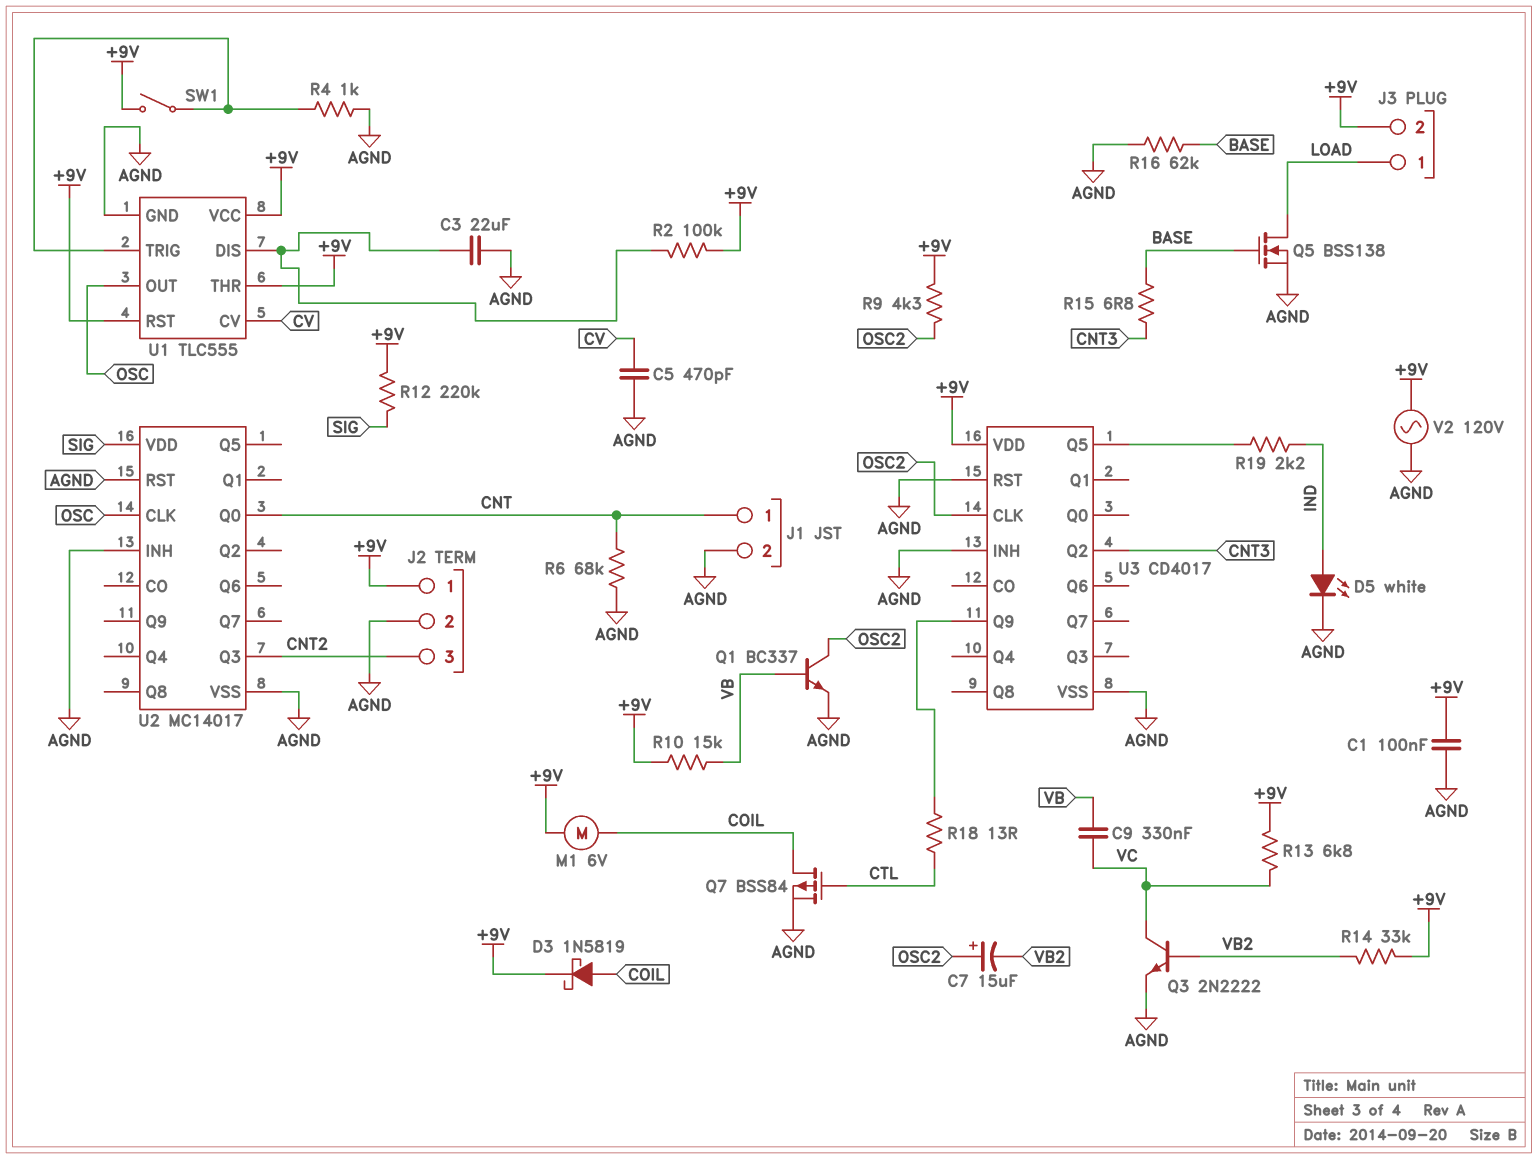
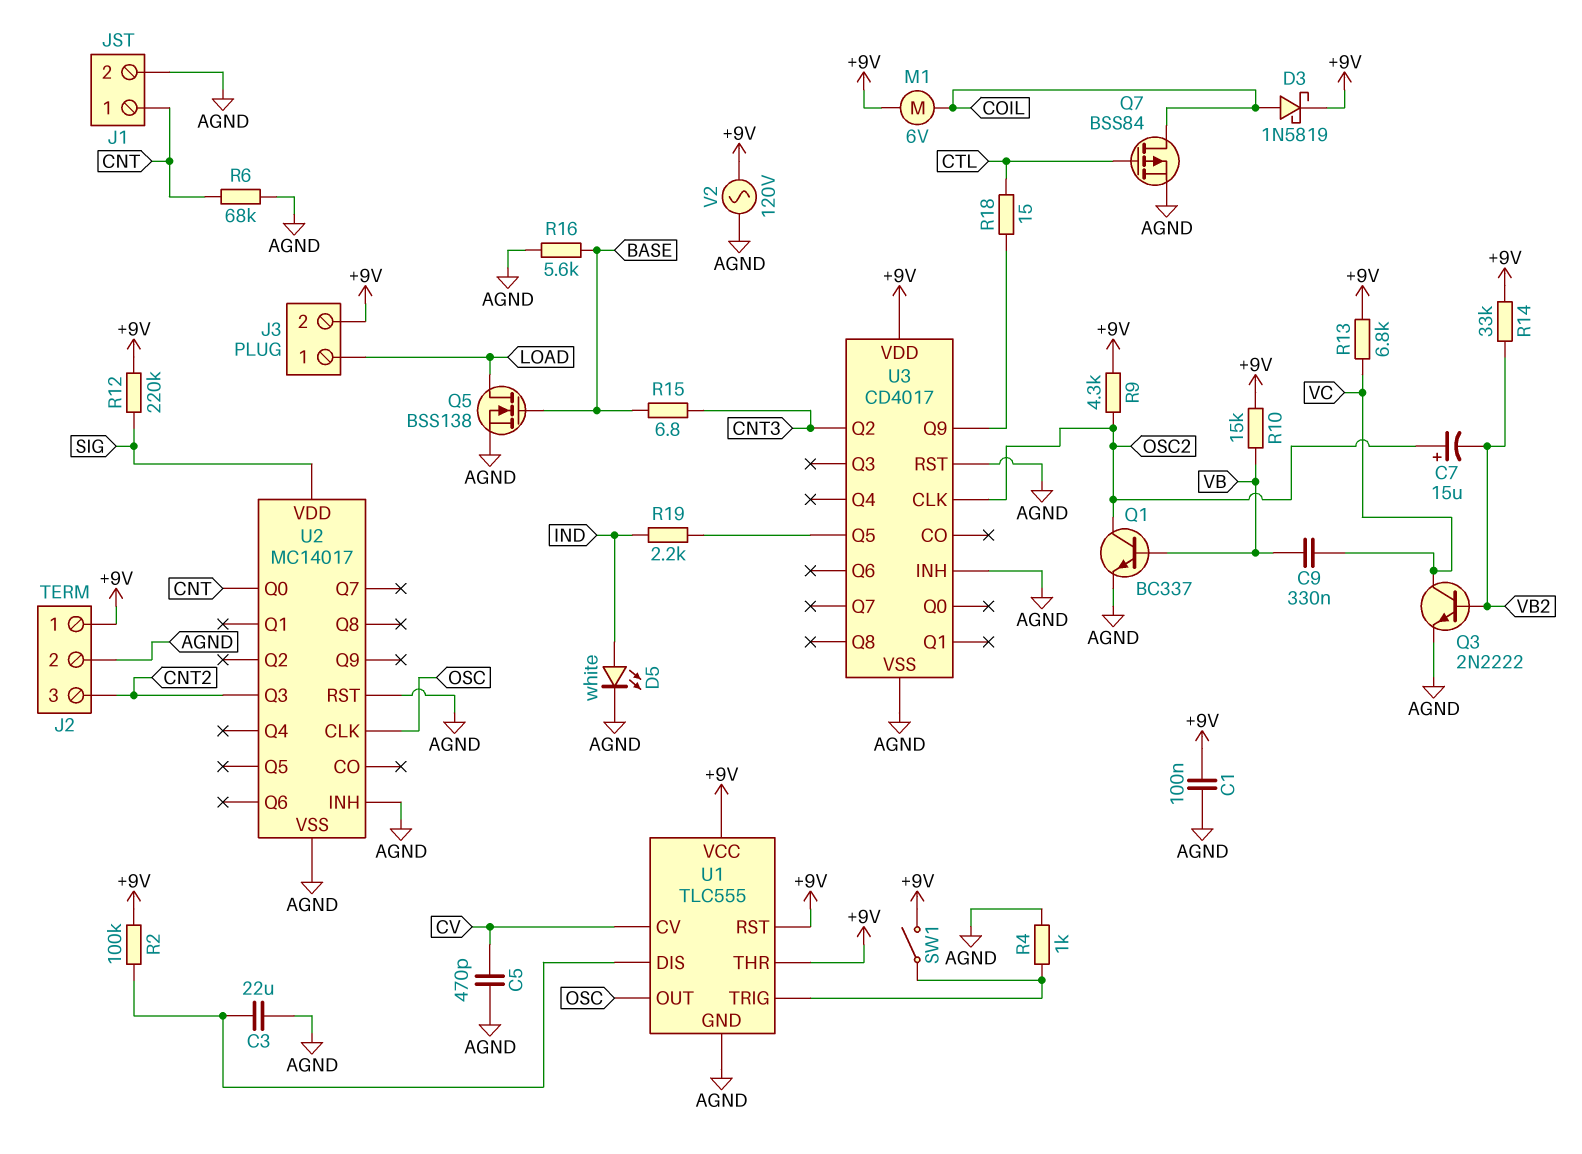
R16: 62k (AGND, BASE) -> 5.6k (AGND, BASE)
R18: 13 (CTL, U3/Q9) -> 15 (CTL, U3/Q9)

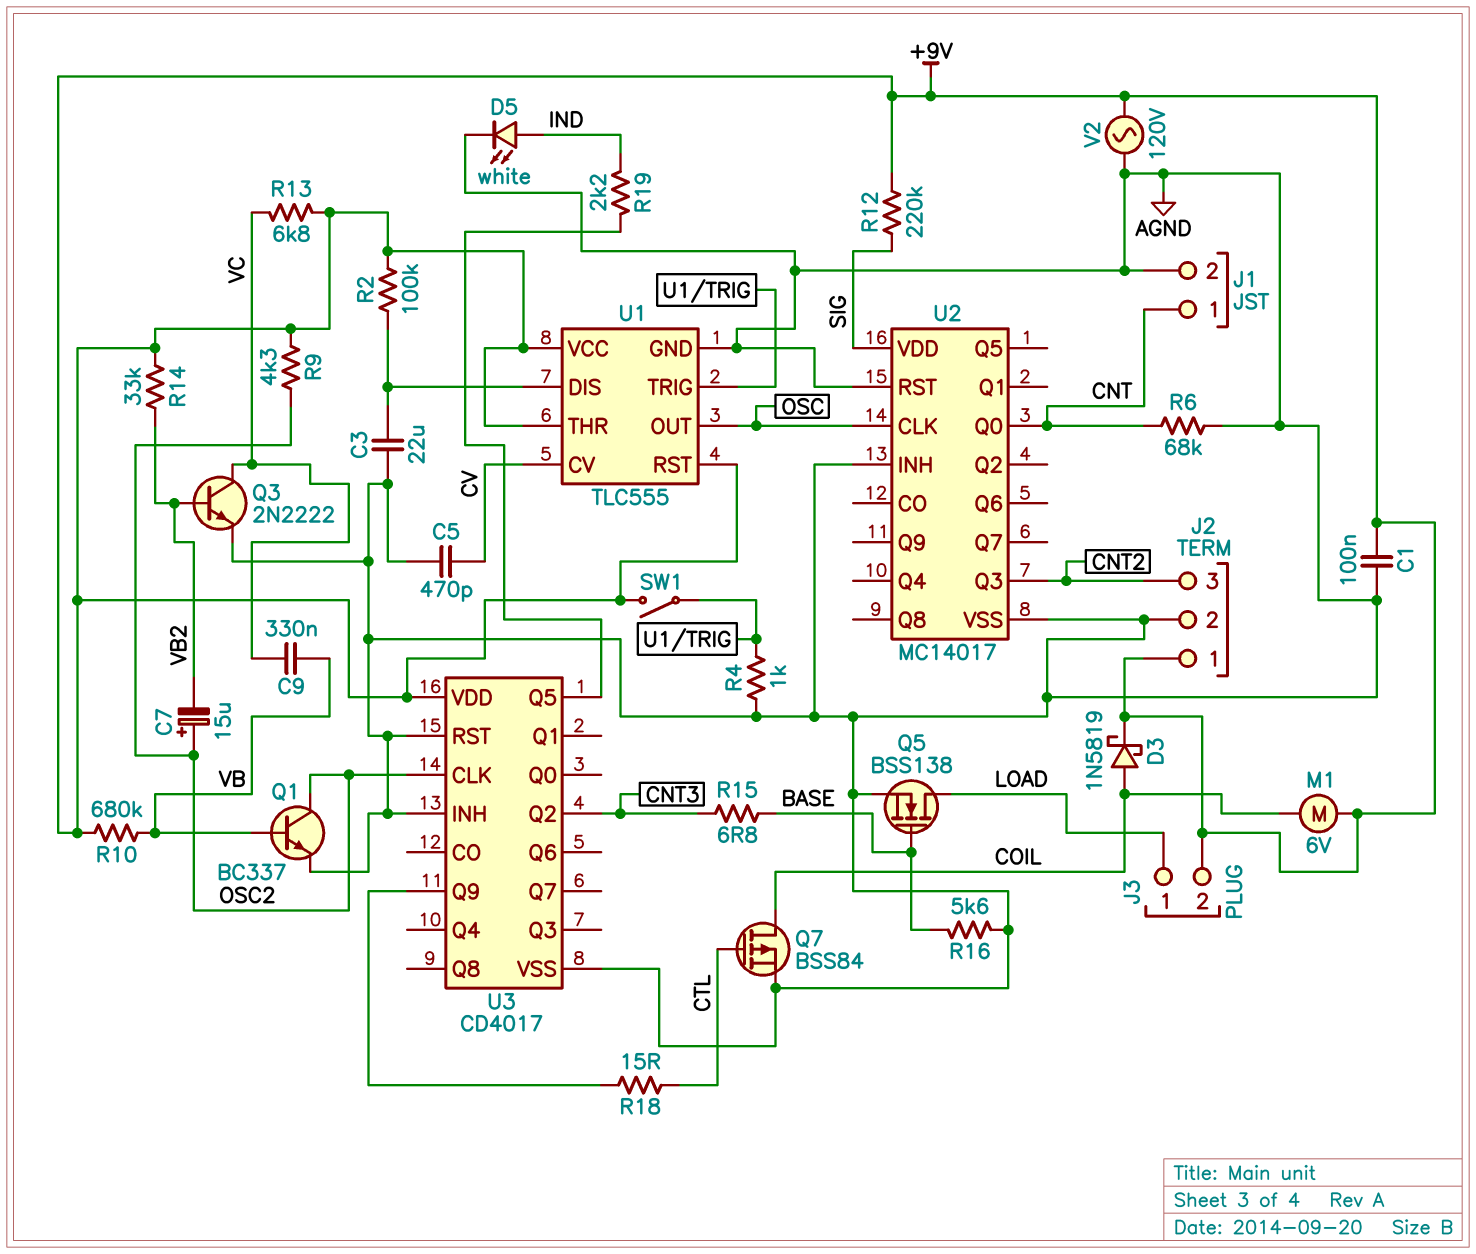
R10: 15k (+9V, VB) -> 680k (+9V, VB)

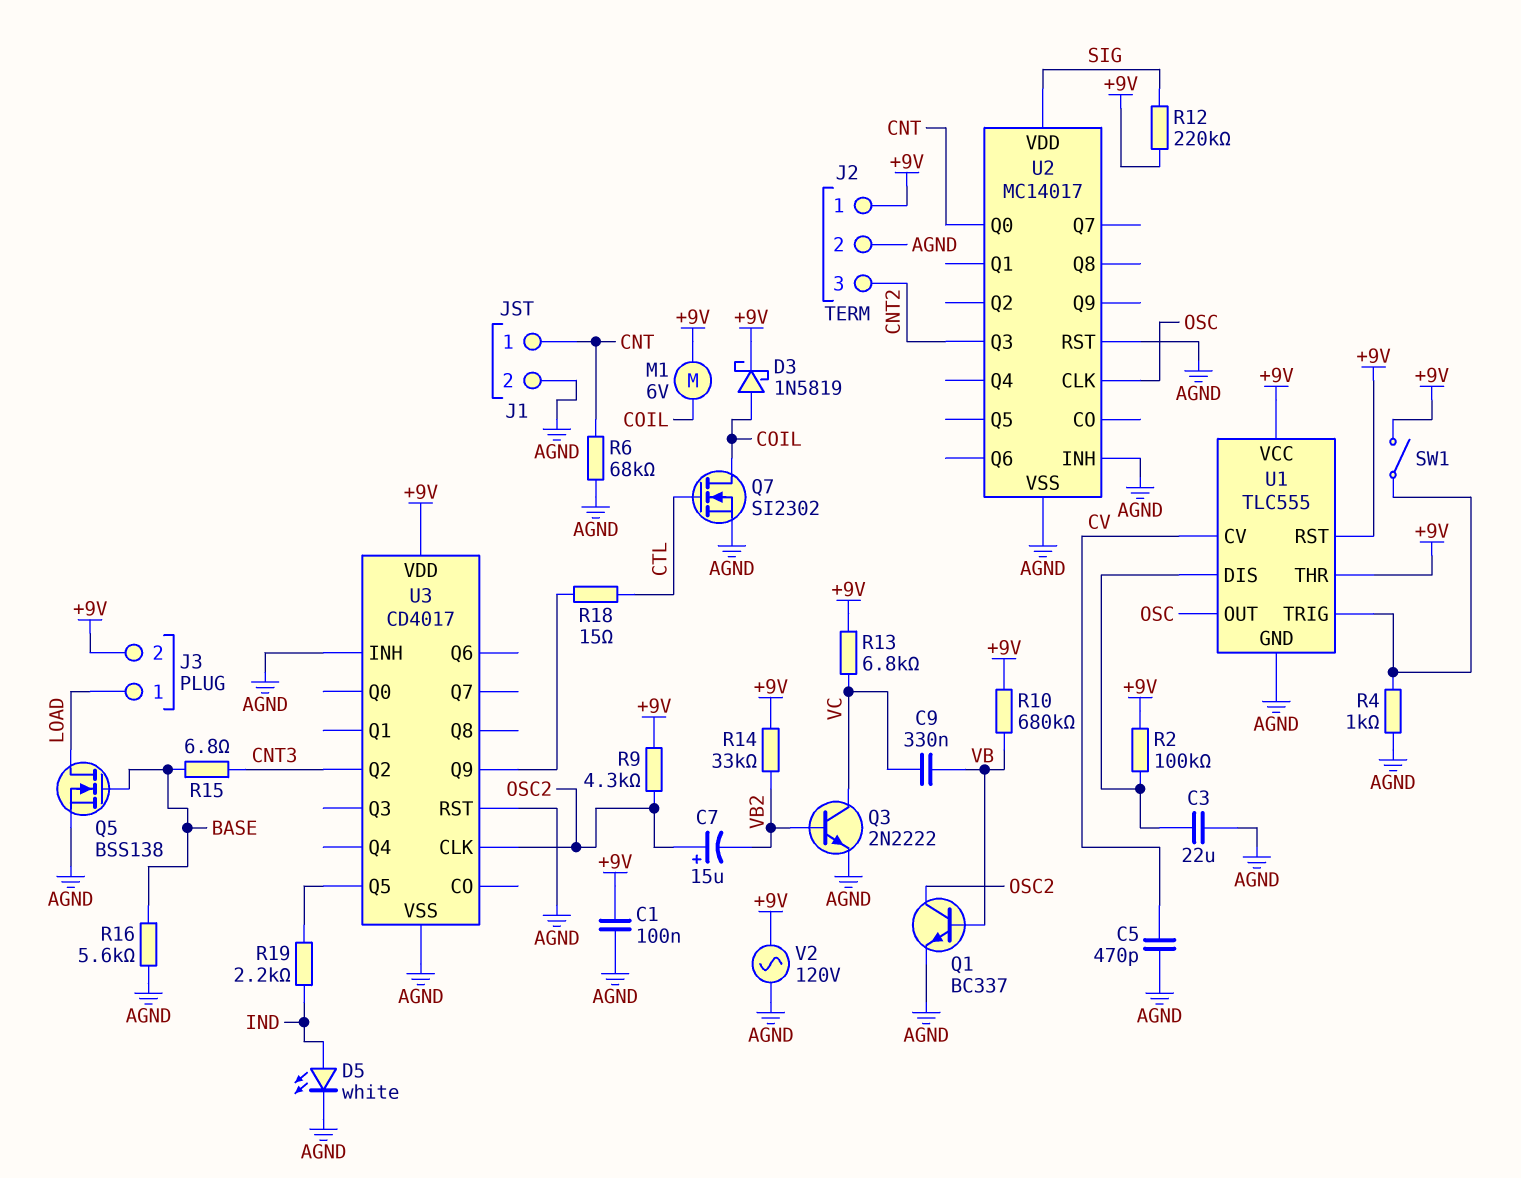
Q7: PMOS BSS84 (G CTL, D COIL, S AGND) -> NMOS SI2302 (G CTL, D COIL, S AGND)

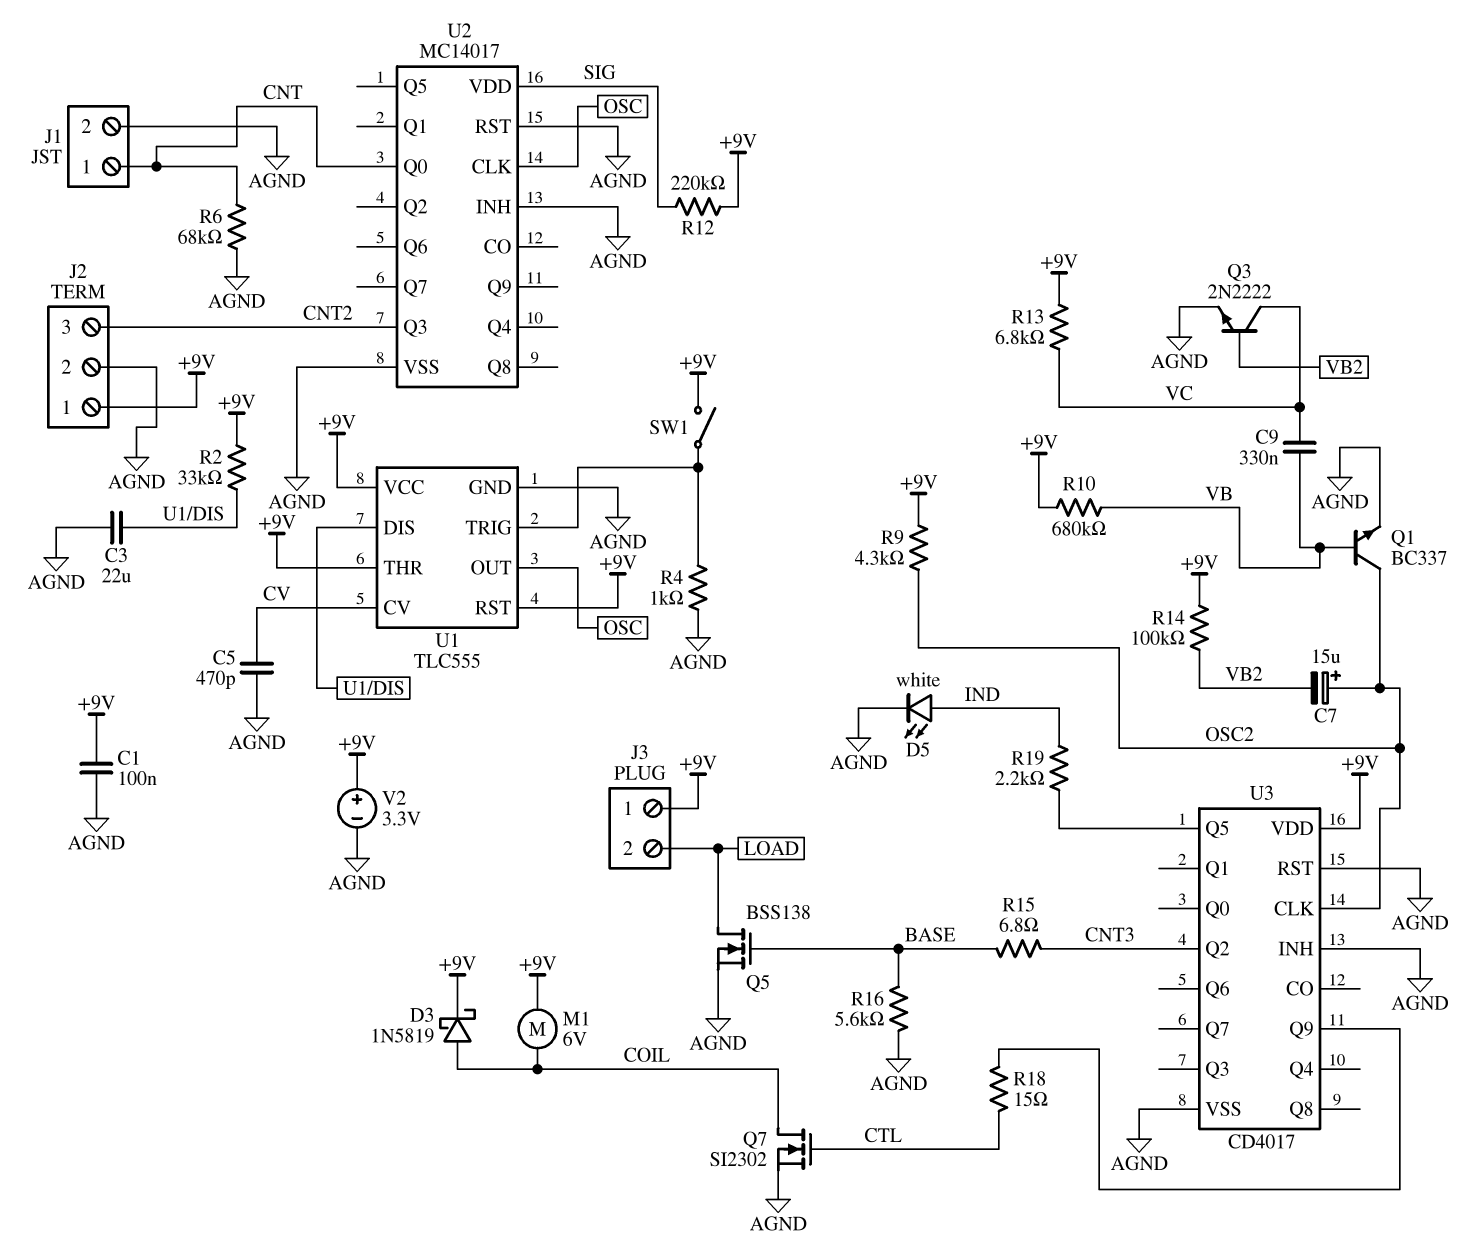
J3 pin 1: LOAD -> +9V
J3 pin 2: +9V -> LOAD
R2: 100k (+9V, U1/DIS) -> 33k (+9V, U1/DIS)
R14: 33k (+9V, VB2) -> 100k (+9V, VB2)
V2: AC 120V (+9V, AGND) -> 3.3V (plus +9V, minus AGND)

